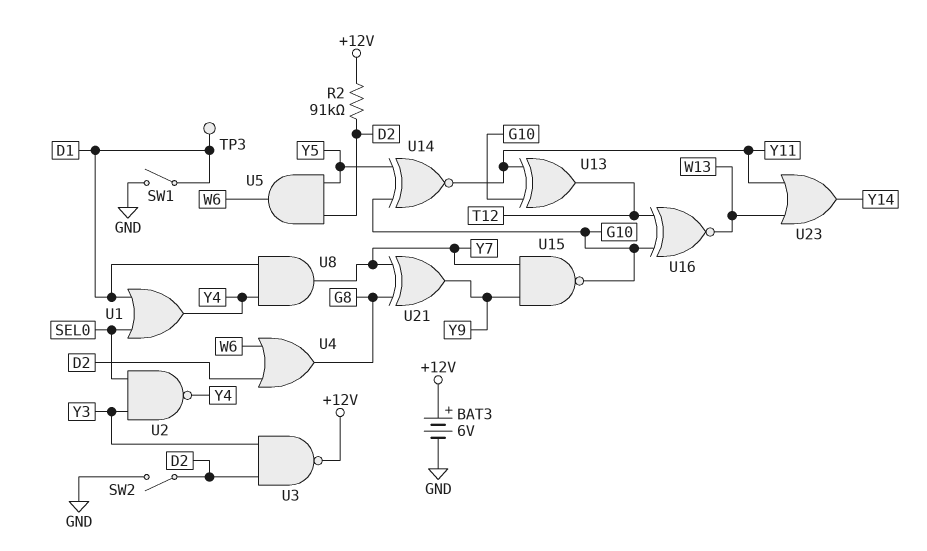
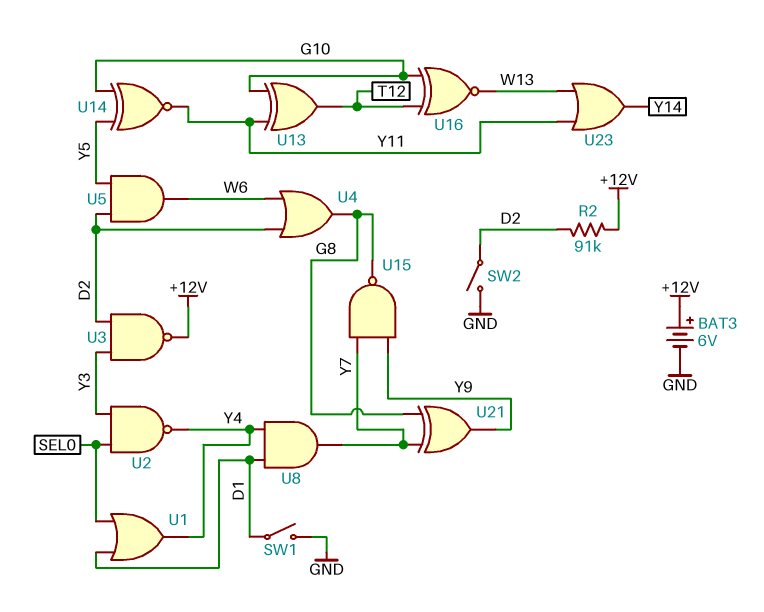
TP3: test point (D1) -> none
U15: NAND (in Y7, in Y9, out G10) -> NAND (in Y7, in Y9, out G8)

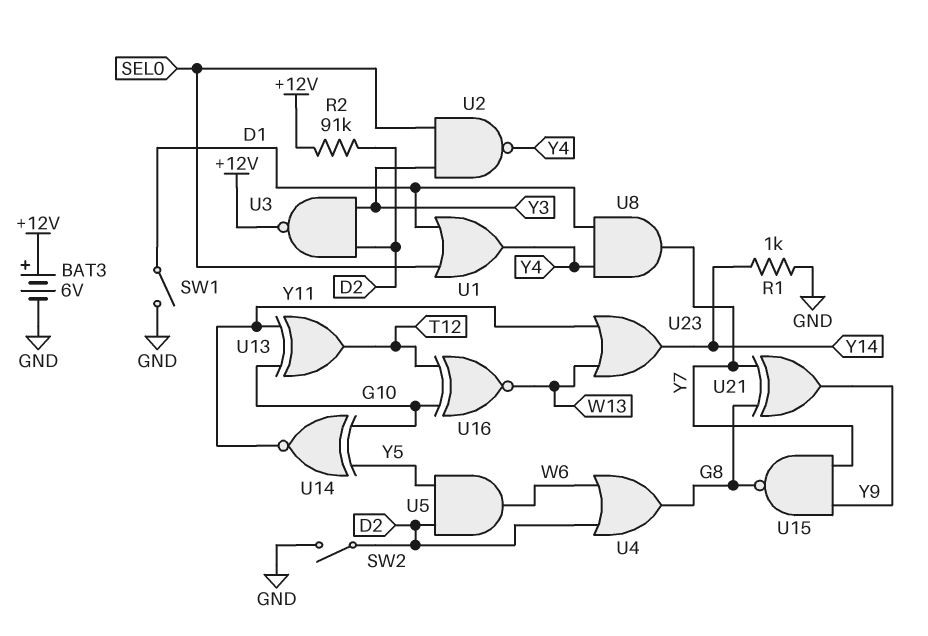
R1: none -> 1k (GND, Y14)

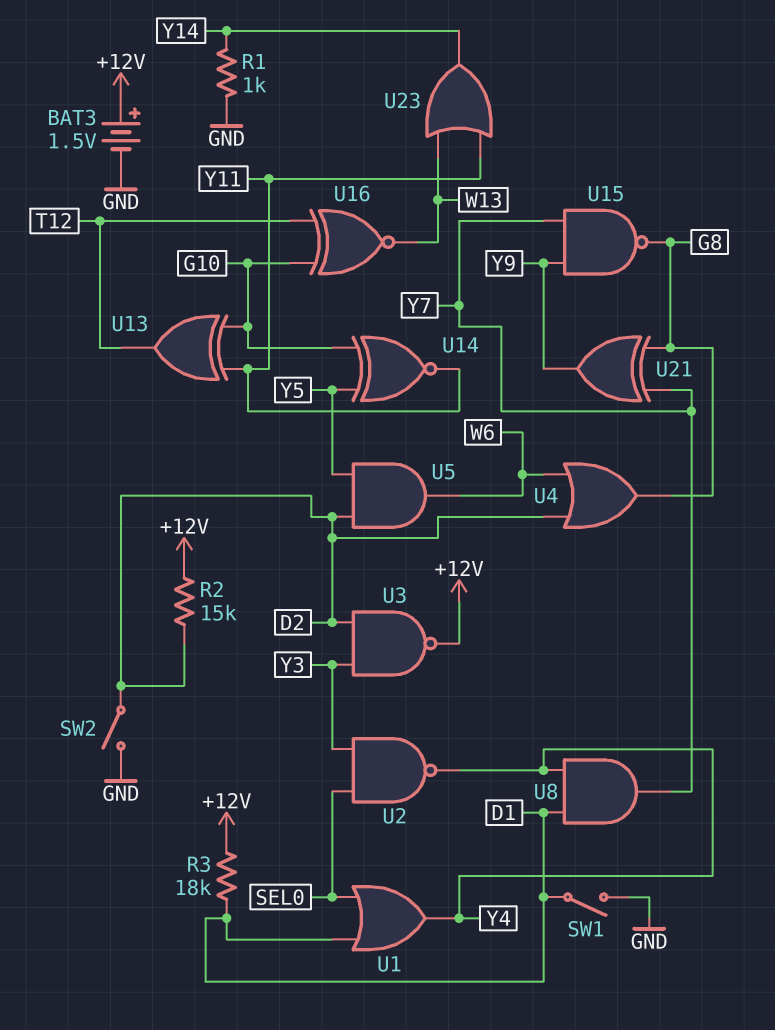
BAT3: 6V (plus +12V, minus GND) -> 1.5V (plus +12V, minus GND)
R2: 91k (+12V, D2) -> 15k (+12V, D2)
R3: none -> 18k (+12V, D1)

